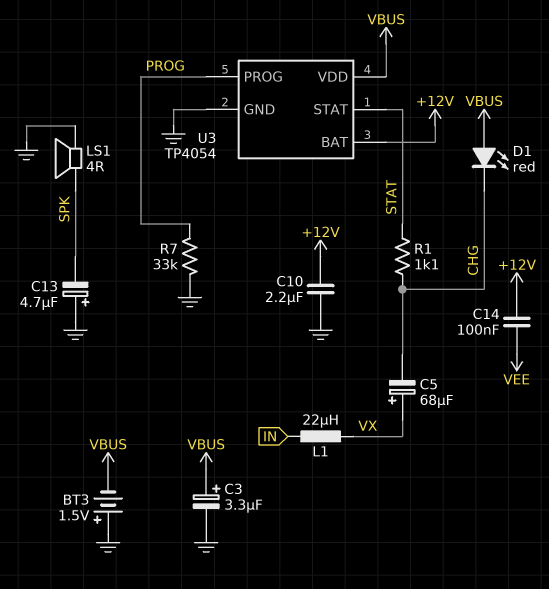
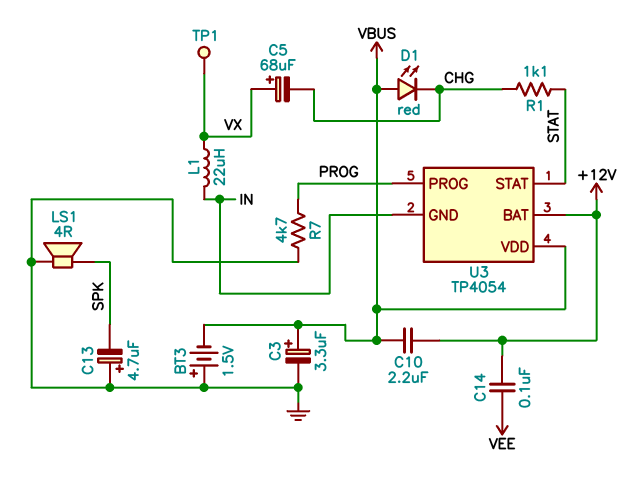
C10: 2.2uF (+12V, GND) -> 2.2uF (+12V, VBUS)
R7: 33k (GND, PROG) -> 4.7k (GND, PROG)
TP1: none -> test point (VX)
U3 pin GND: GND -> IN

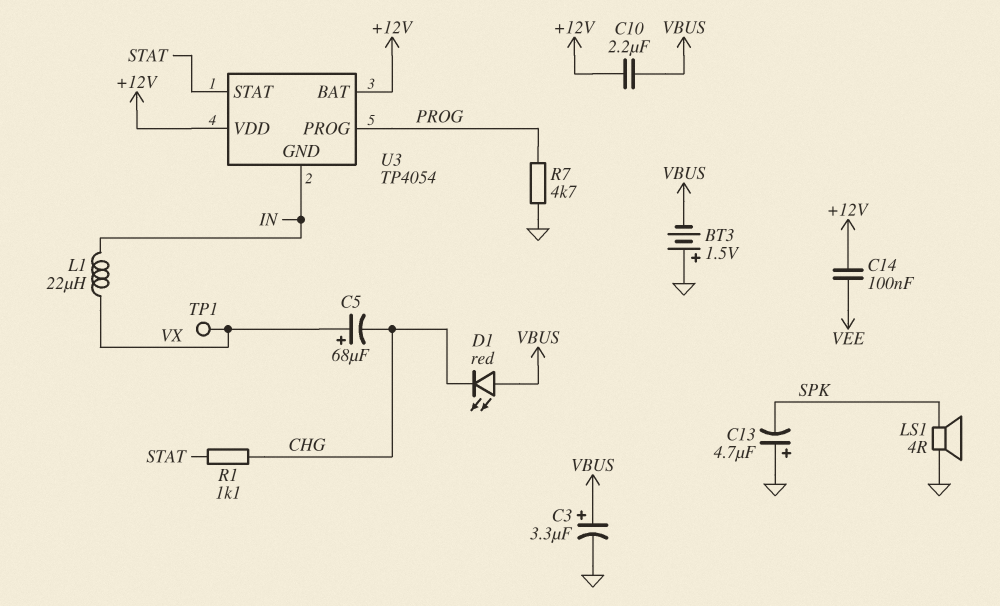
U3 pin VDD: VBUS -> +12V

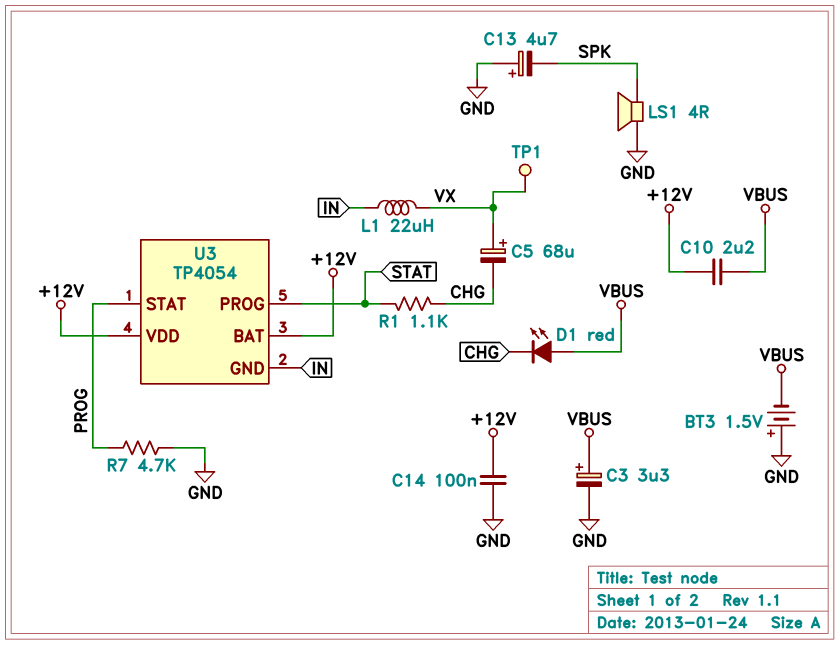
C14: 100nF (+12V, VEE) -> 100nF (+12V, GND)
U3 pin PROG: PROG -> STAT
U3 pin STAT: STAT -> PROG

